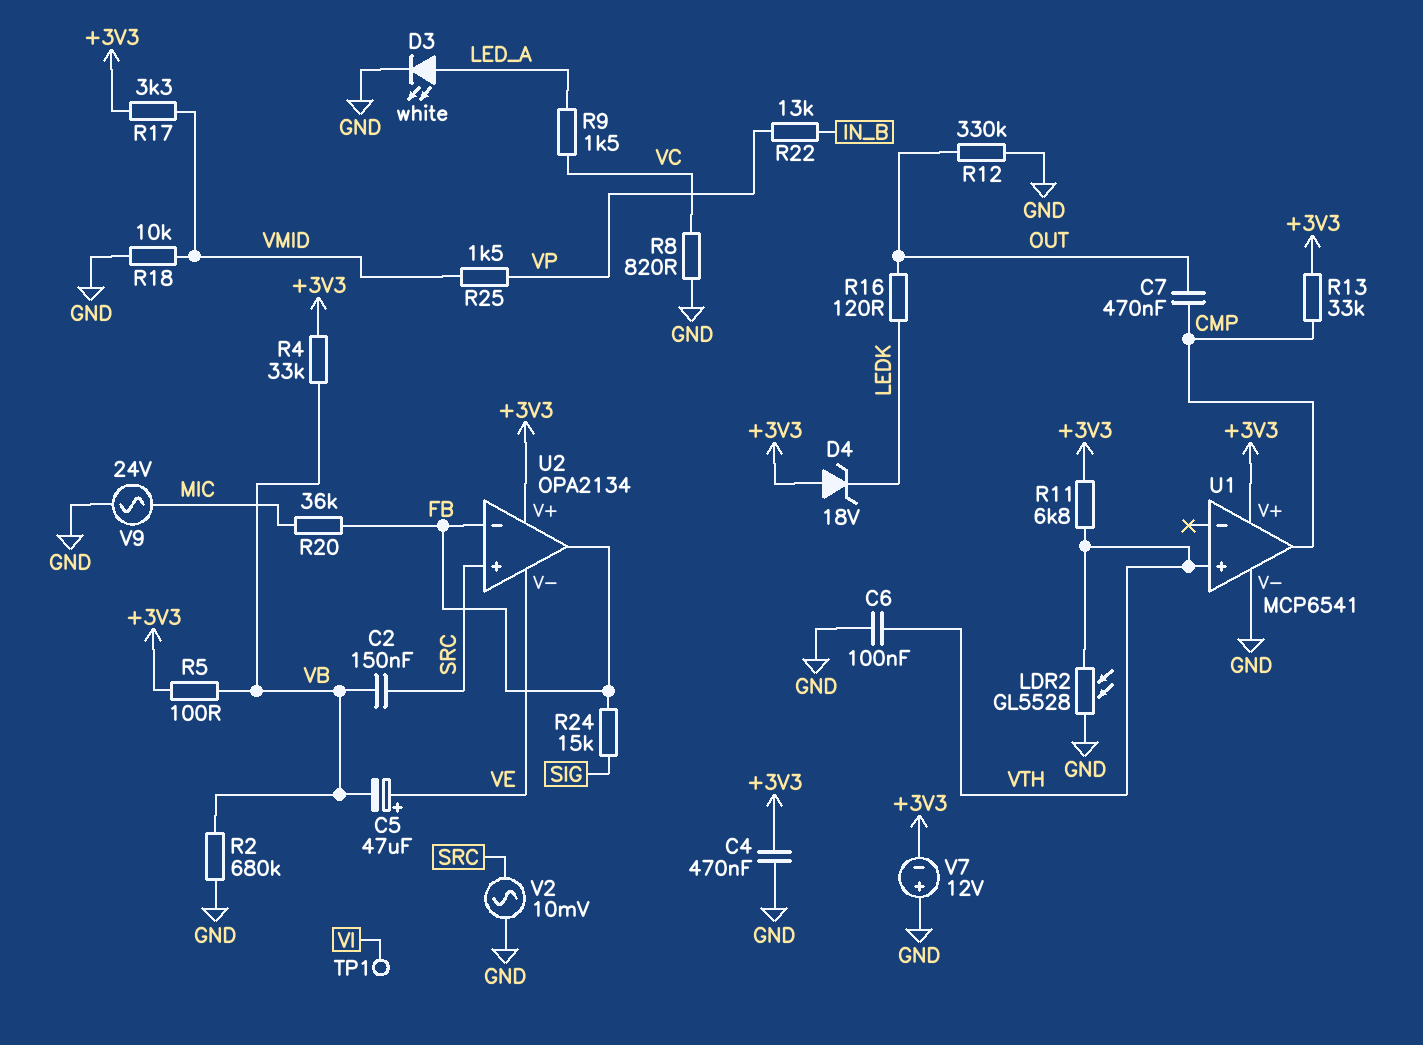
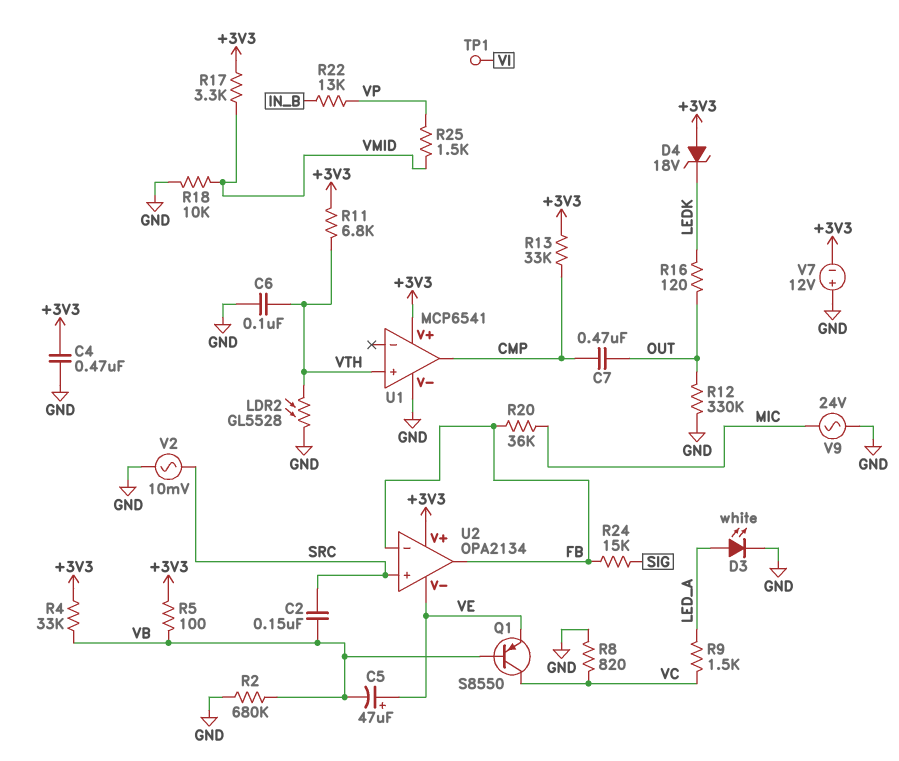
Q1: none -> PNP S8550 (B VB, C VC, E VE)

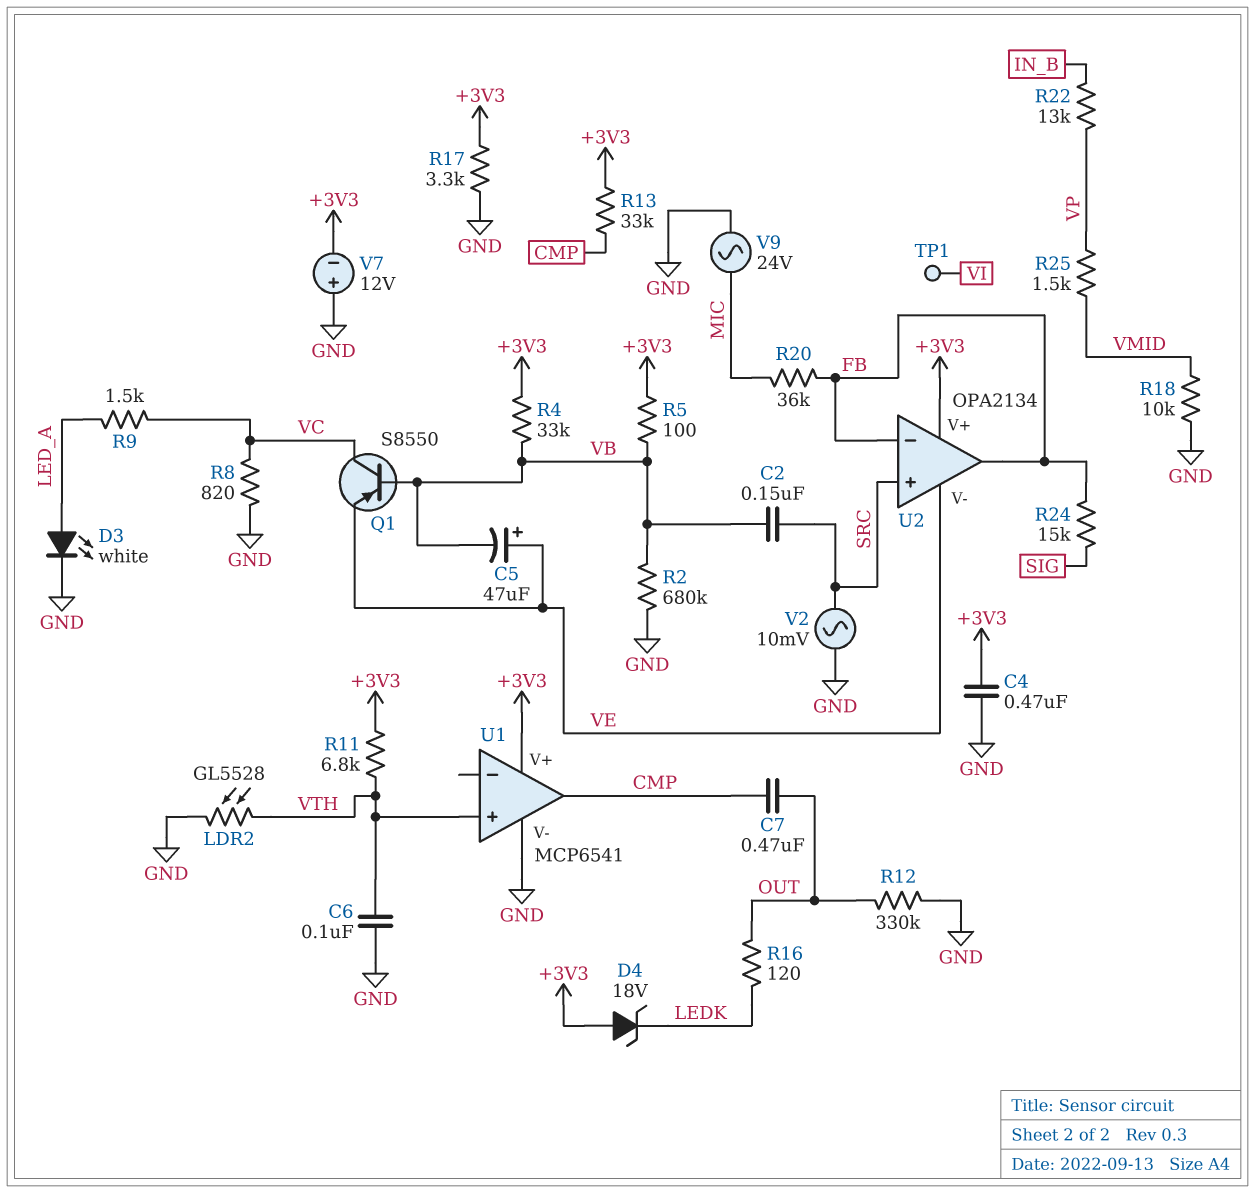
R17: 3.3k (+3V3, VMID) -> 3.3k (+3V3, GND)

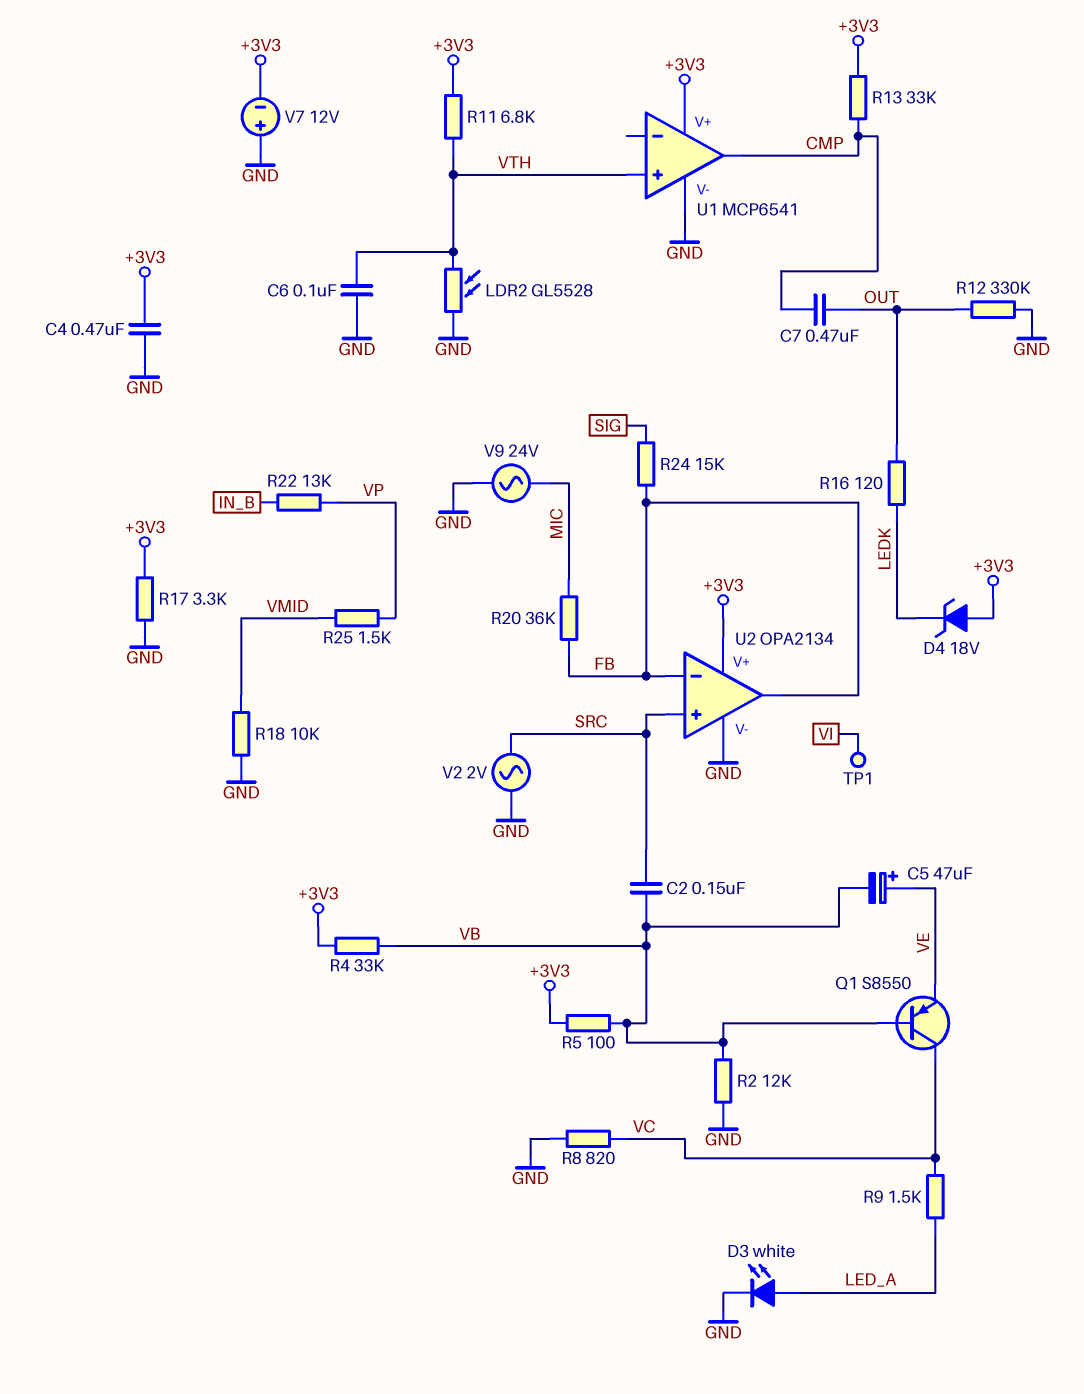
R2: 680k (GND, VB) -> 12k (GND, VB)
U2 pin V-: VE -> GND
V2: AC 10mV (GND, SRC) -> AC 2V (GND, SRC)

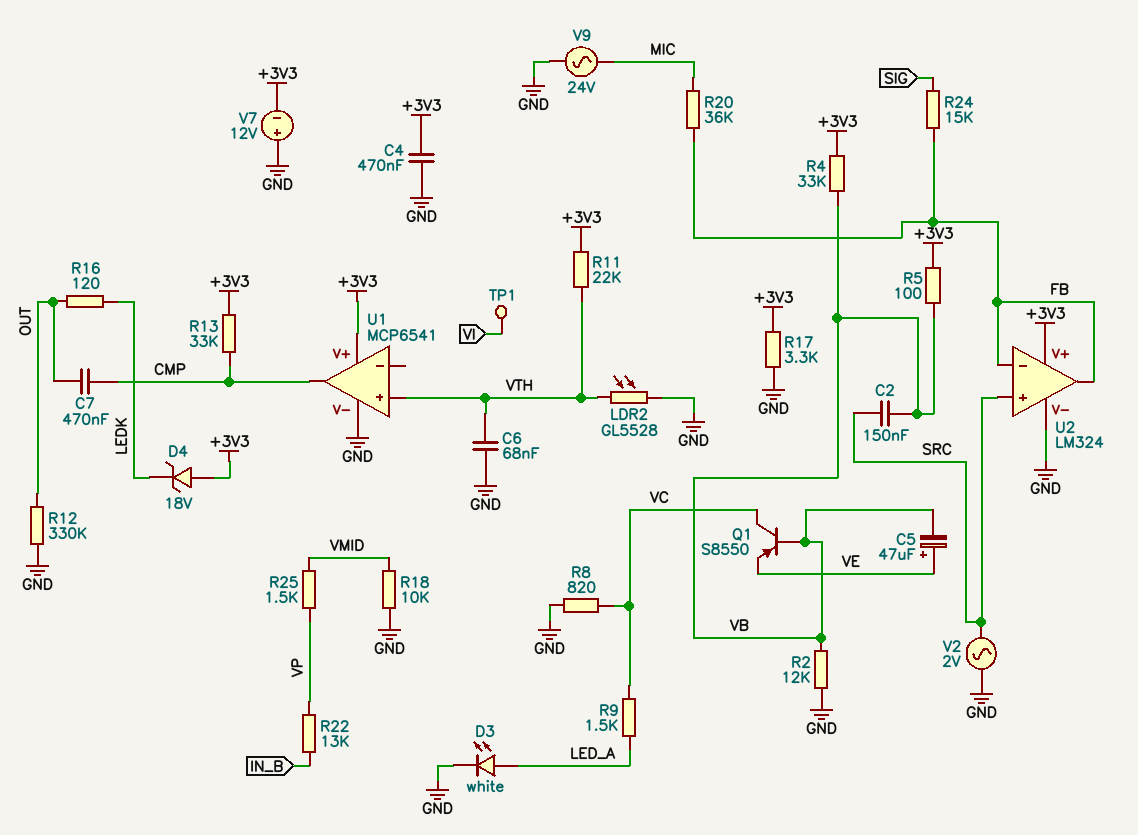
C6: 100nF (GND, VTH) -> 68nF (GND, VTH)
R11: 6.8k (+3V3, VTH) -> 22k (+3V3, VTH)
U2: OPA2134 -> LM324

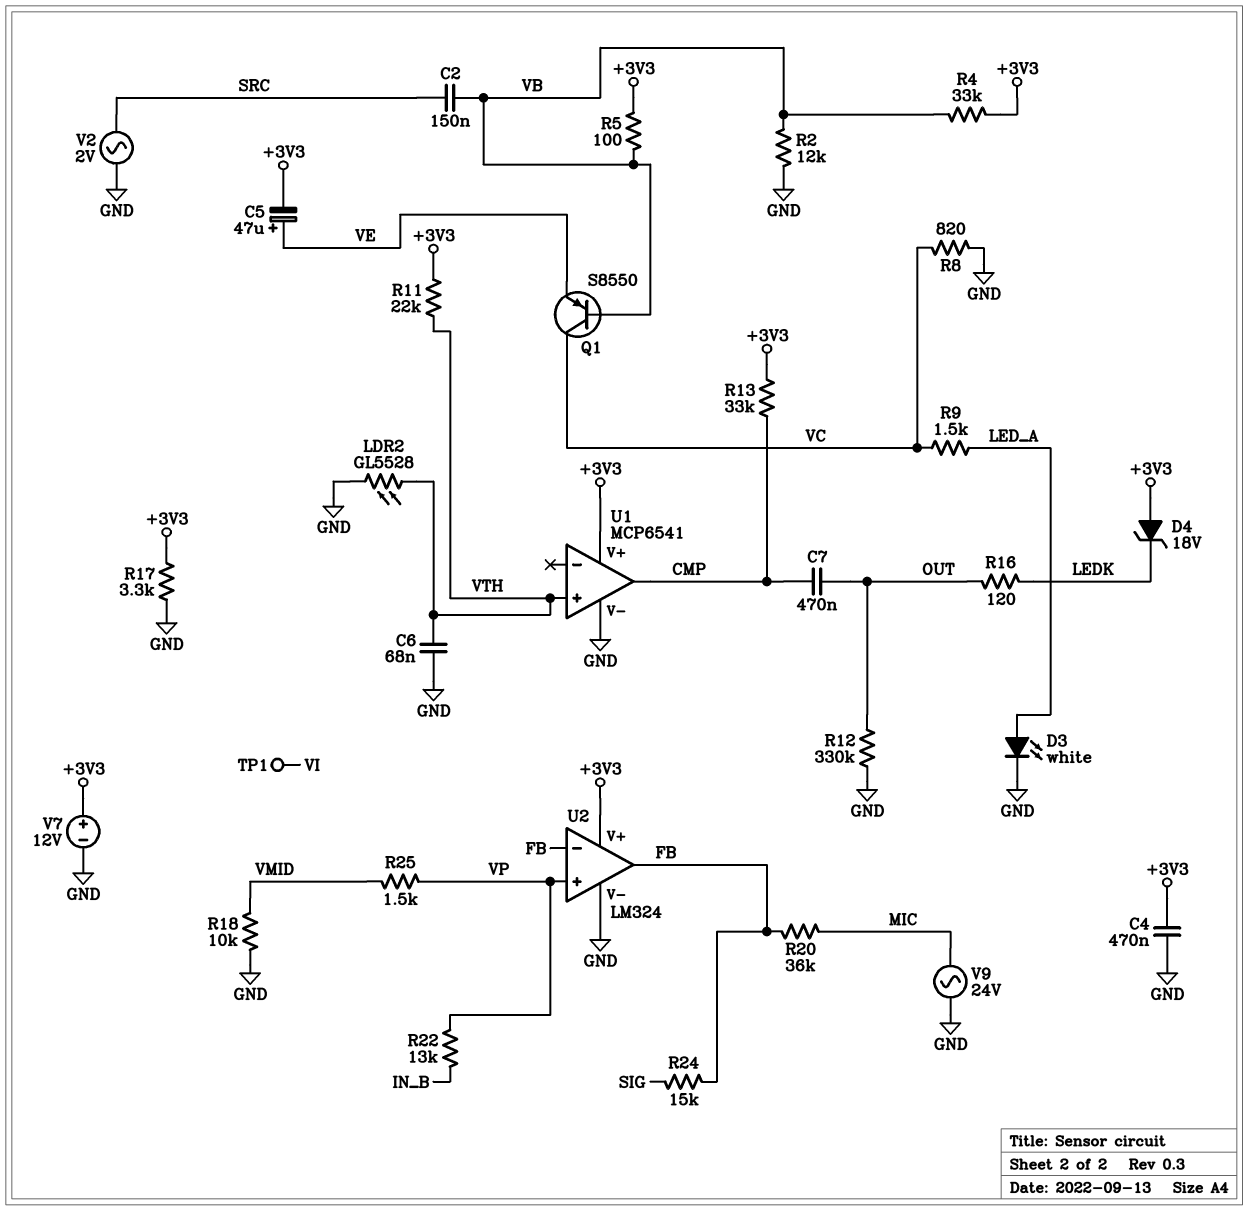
C5: 47uF (plus VE, minus VB) -> 47uF (plus VE, minus +3V3)
U2 pin in+: SRC -> VP
V7: 12V (plus GND, minus +3V3) -> 12V (plus +3V3, minus GND)

